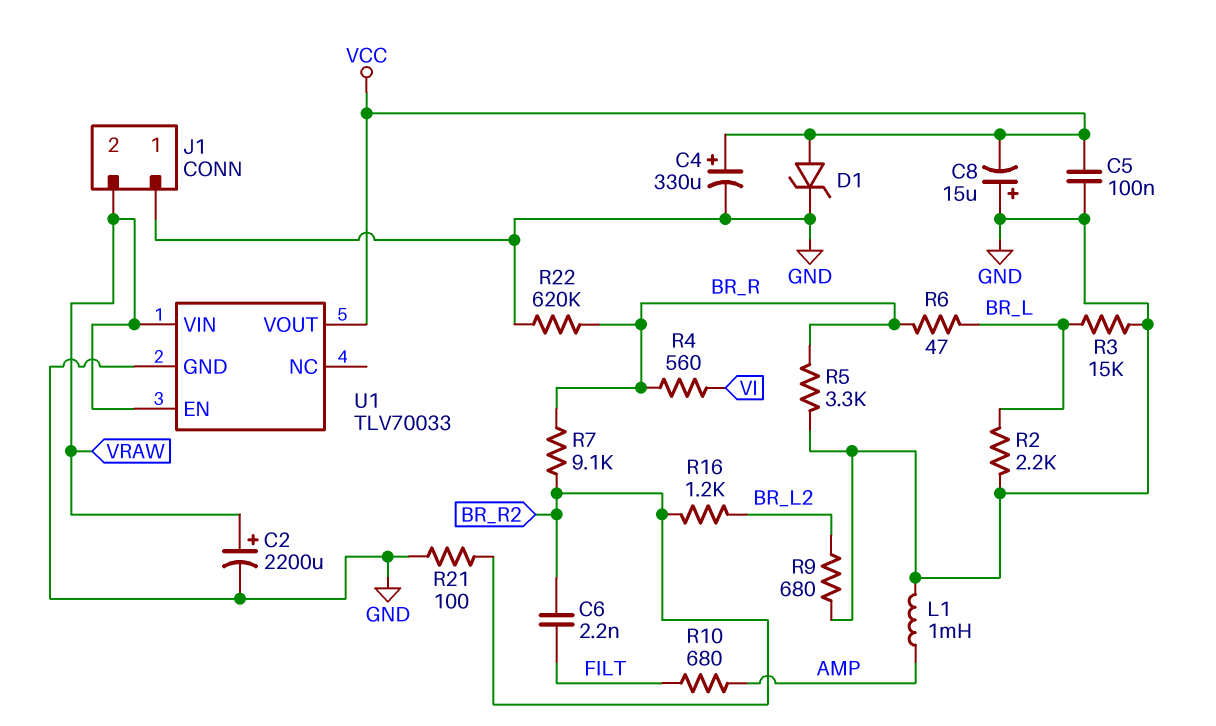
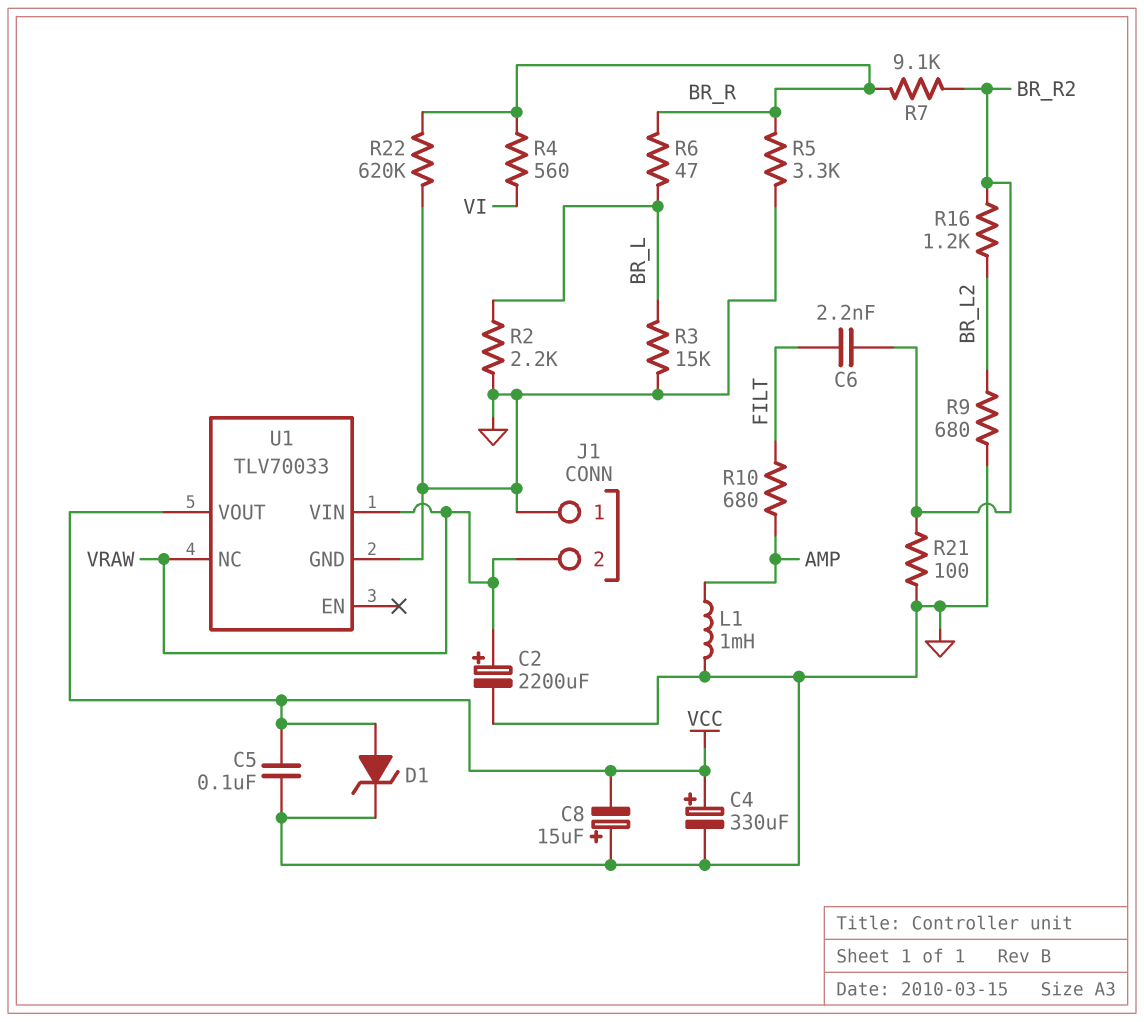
U1 pin EN: VRAW -> none
U1 pin NC: none -> VRAW

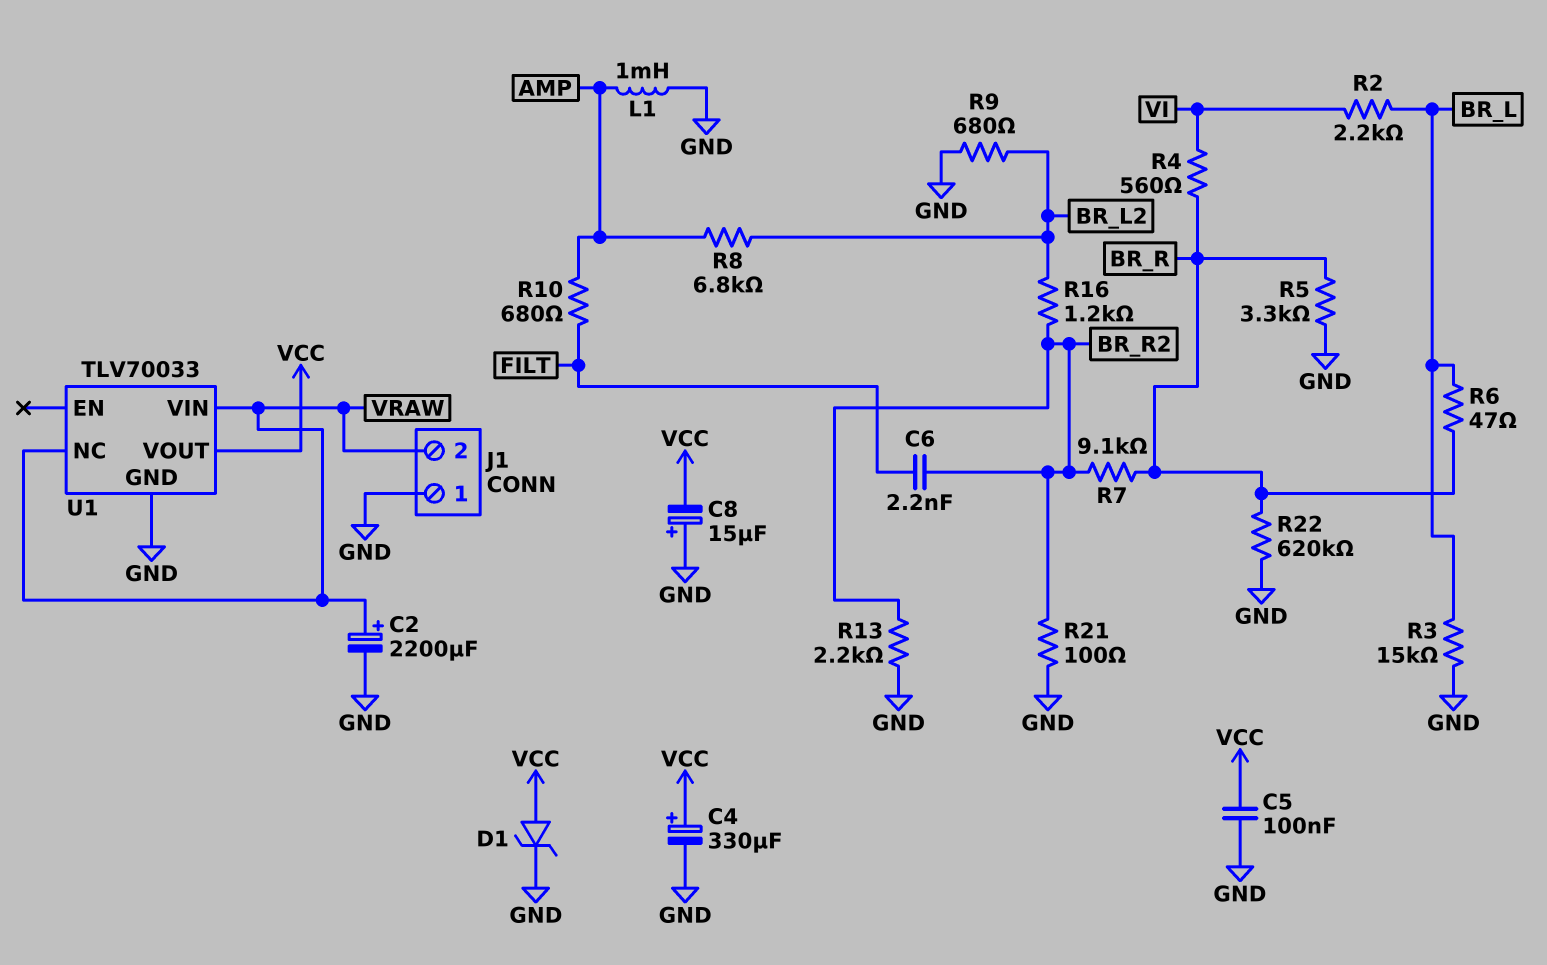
R2: 2.2k (BR_L, GND) -> 2.2k (BR_L, VI)
R8: none -> 6.8k (AMP, BR_L2)
R13: none -> 2.2k (BR_R2, GND)

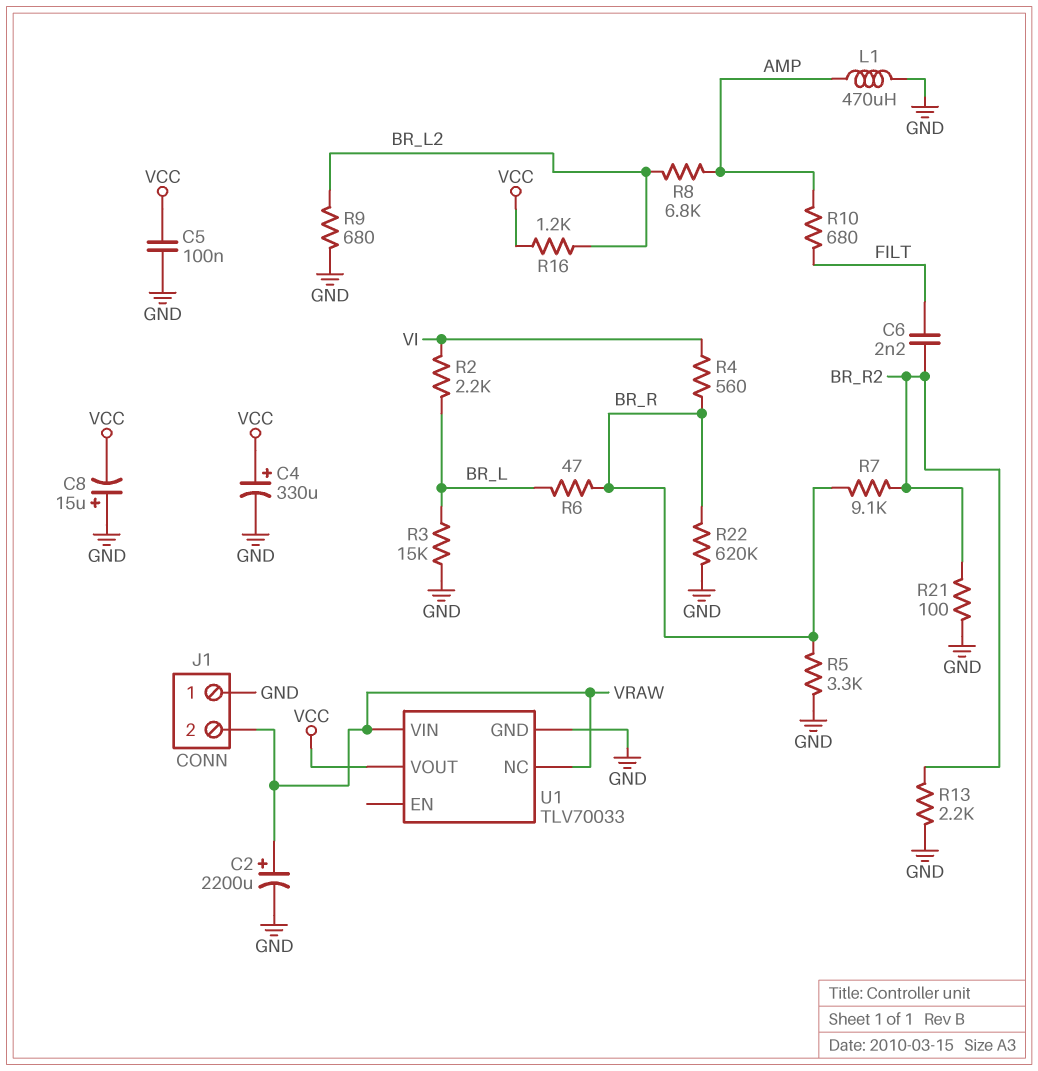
D1: zener (A VCC, K GND) -> none
L1: 1mH (AMP, GND) -> 470uH (AMP, GND)
R16: 1.2k (BR_L2, BR_R2) -> 1.2k (BR_L2, VCC)

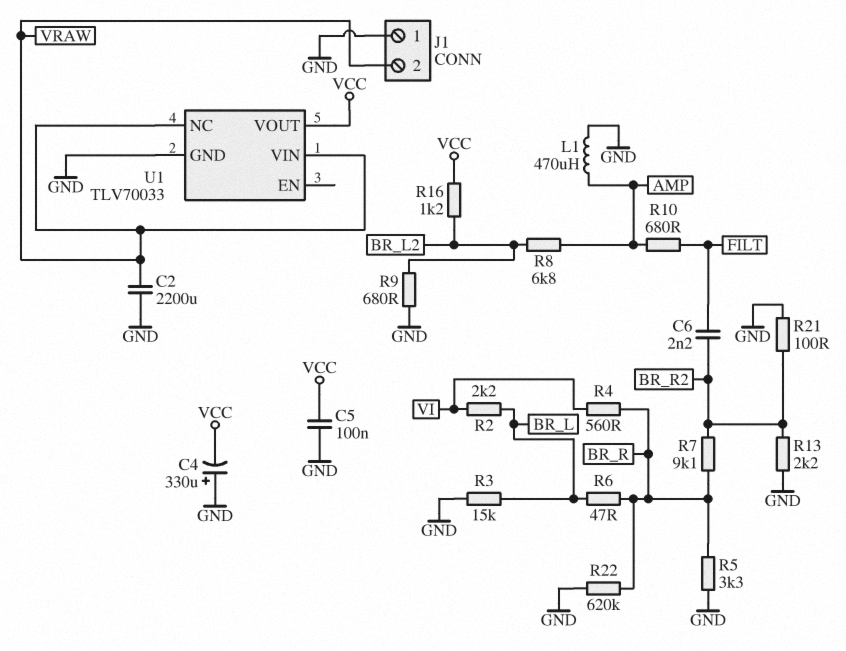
C2: 2200uF (plus VRAW, minus GND) -> 2200uF (GND, VRAW)
C4: 330uF (plus VCC, minus GND) -> 330uF (plus GND, minus VCC)
C8: 15uF (plus GND, minus VCC) -> none

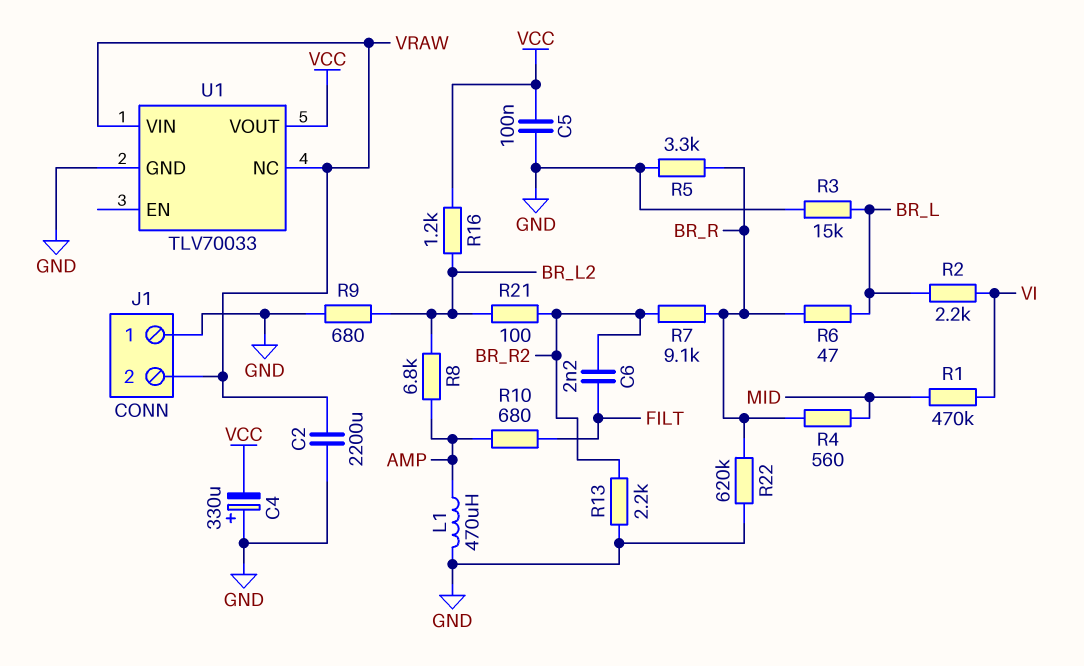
R1: none -> 470k (MID, VI)
R4: 560 (BR_R, VI) -> 560 (BR_R, MID)
R21: 100 (BR_R2, GND) -> 100 (BR_L2, BR_R2)

